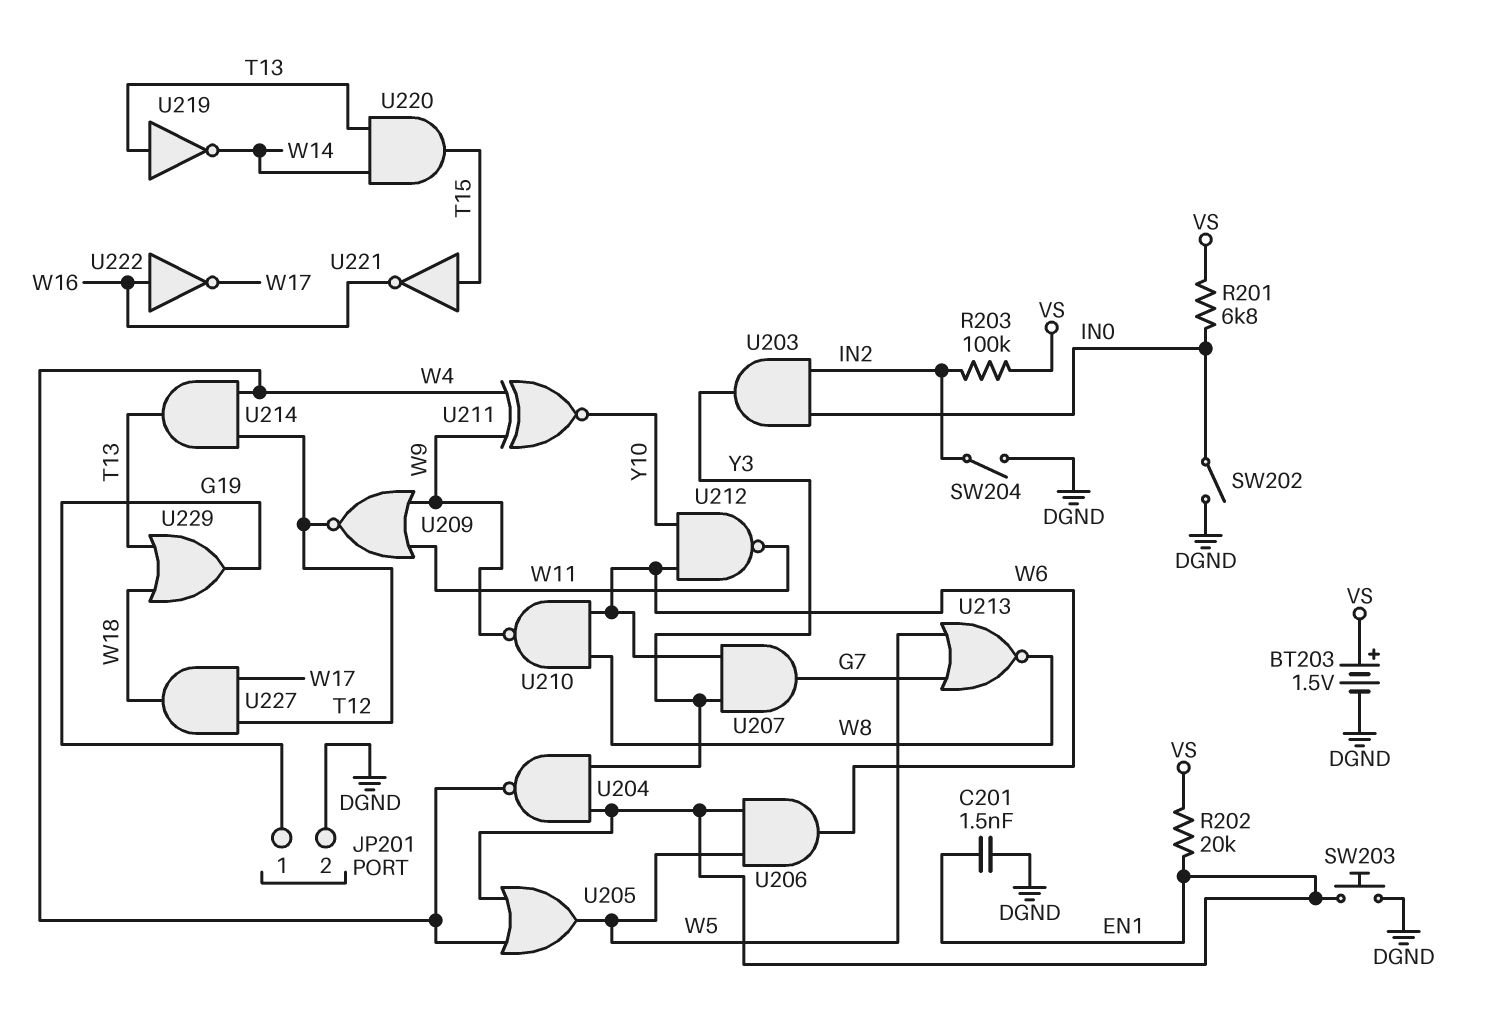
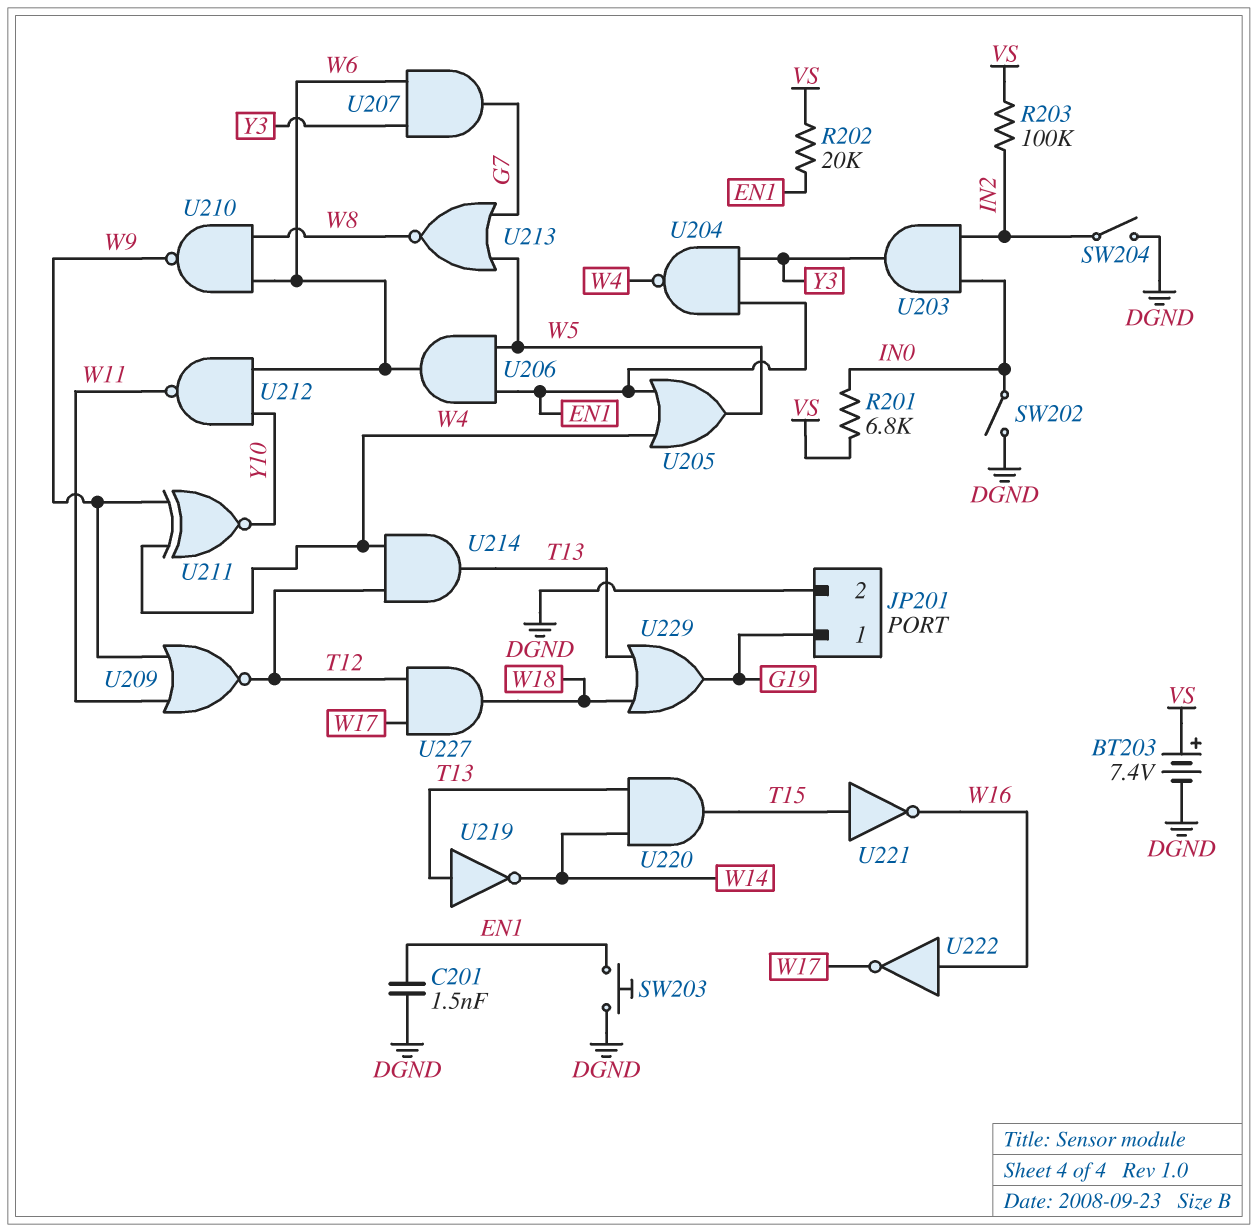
BT203: 1.5V (plus VS, minus DGND) -> 7.4V (plus VS, minus DGND)

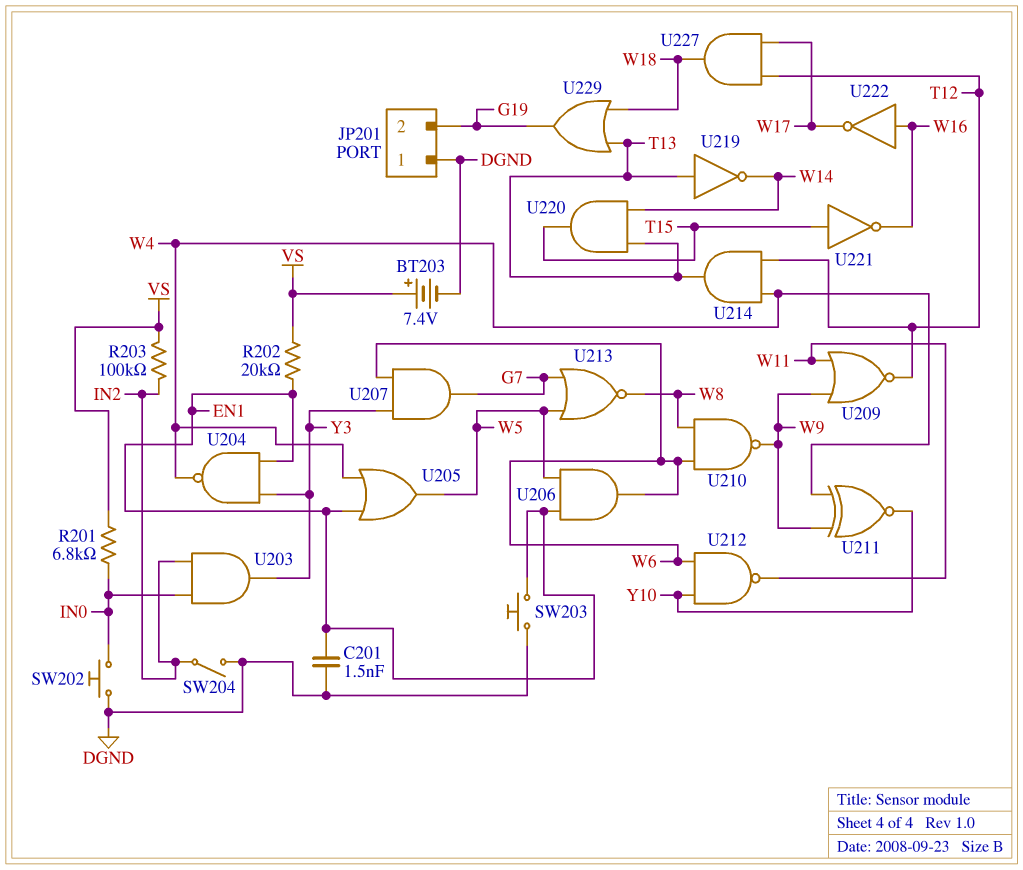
JP201 pin 1: G19 -> DGND
JP201 pin 2: DGND -> G19
SW202: switch (DGND, IN0) -> button (DGND, IN0)

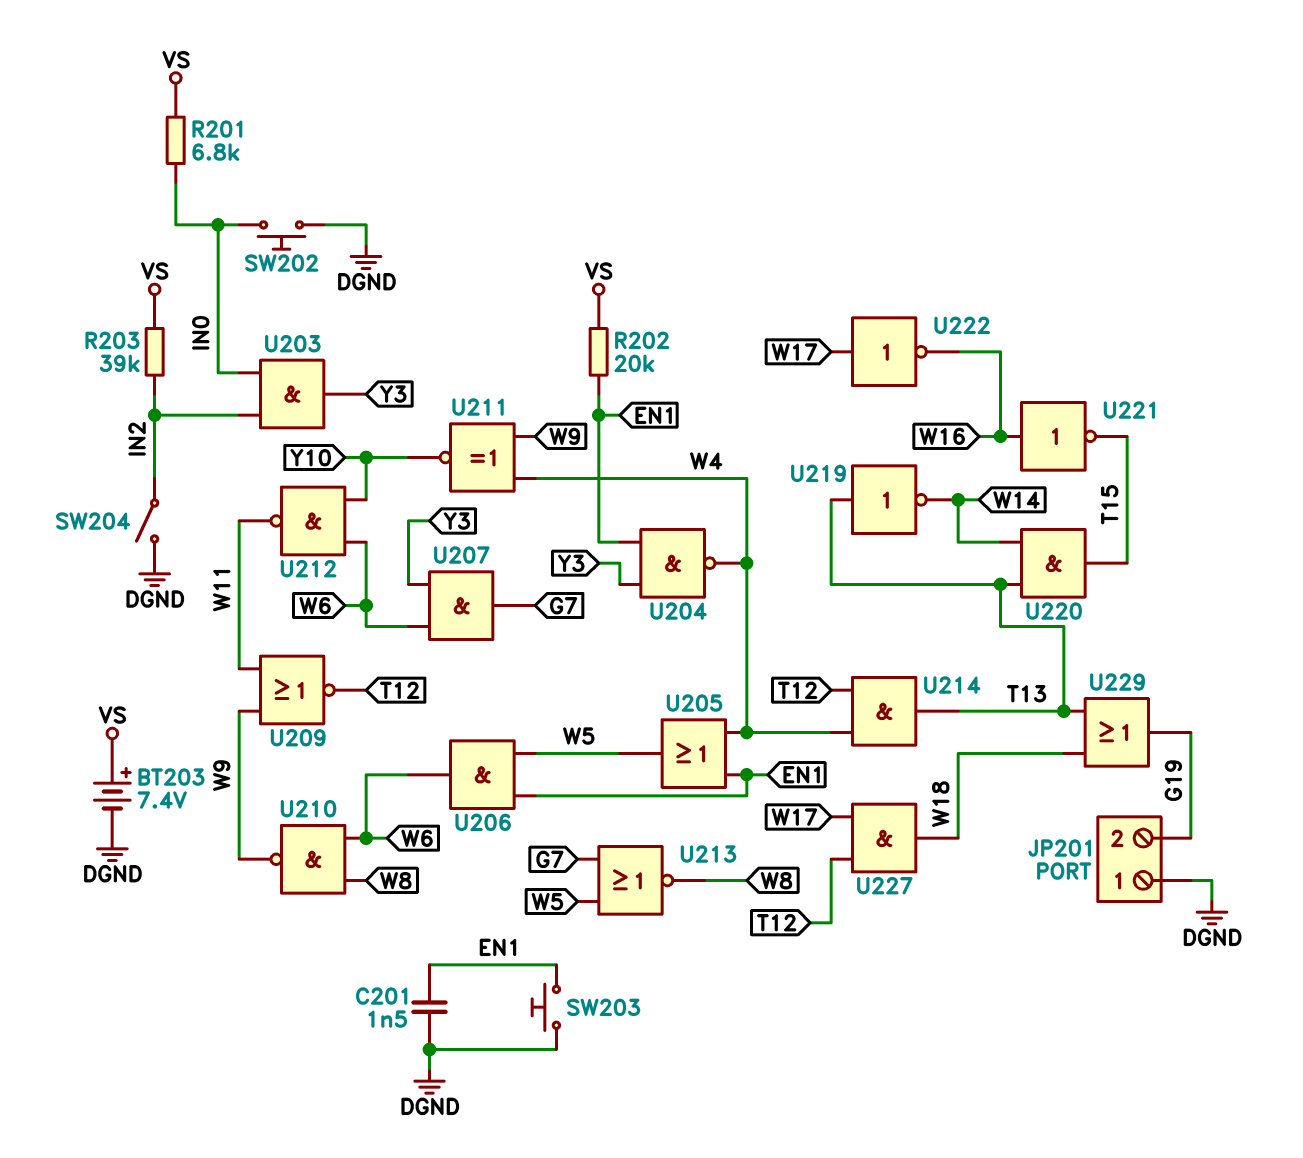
R203: 100k (IN2, VS) -> 39k (IN2, VS)
U221: NOT (in T15, out W16) -> NOT (in W16, out T15)
U222: NOT (in W16, out W17) -> NOT (in W17, out W16)

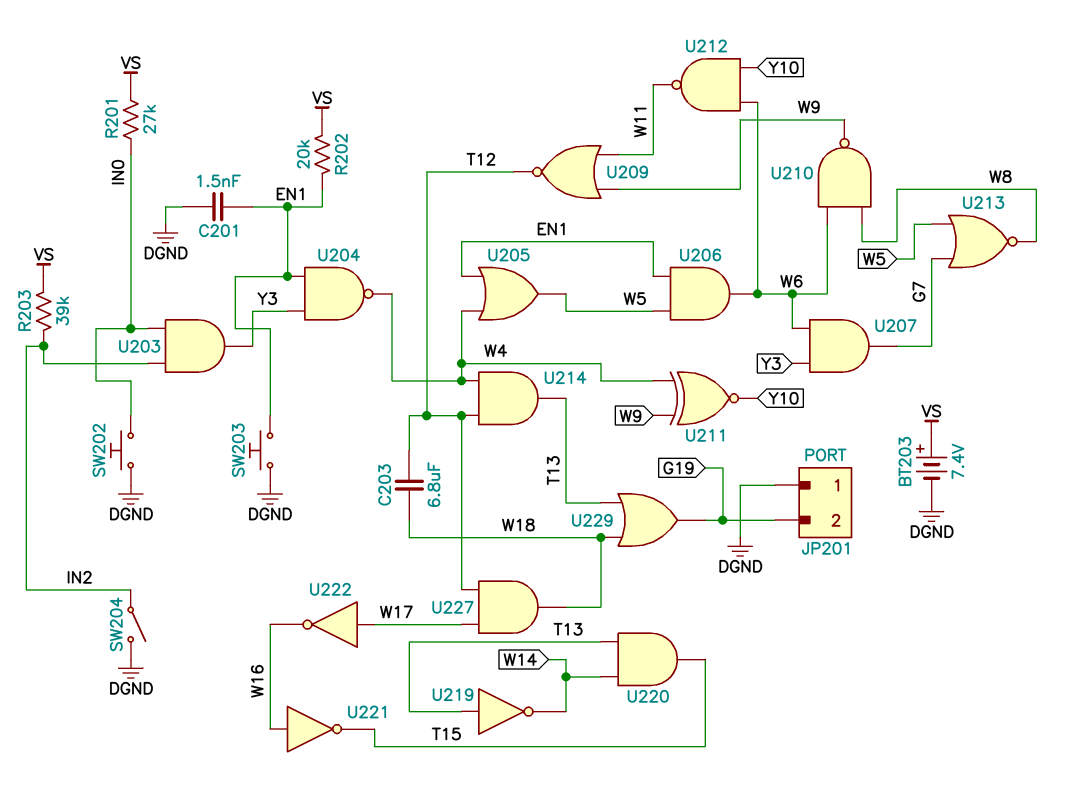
C203: none -> 6.8uF (T12, W18)
R201: 6.8k (IN0, VS) -> 27k (IN0, VS)

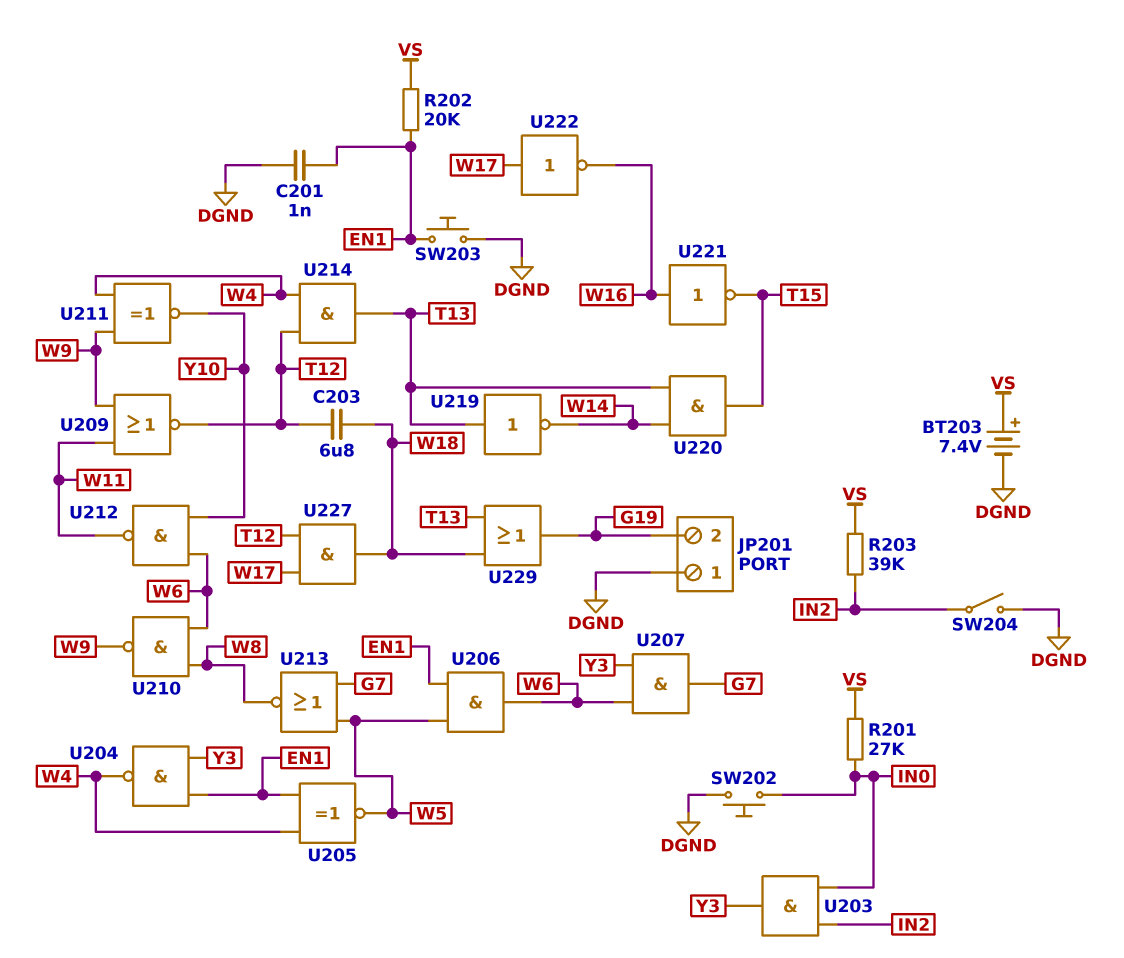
C201: 1.5nF (DGND, EN1) -> 1nF (DGND, EN1)
U205: OR (in EN1, in W4, out W5) -> XNOR (in EN1, in W4, out W5)

